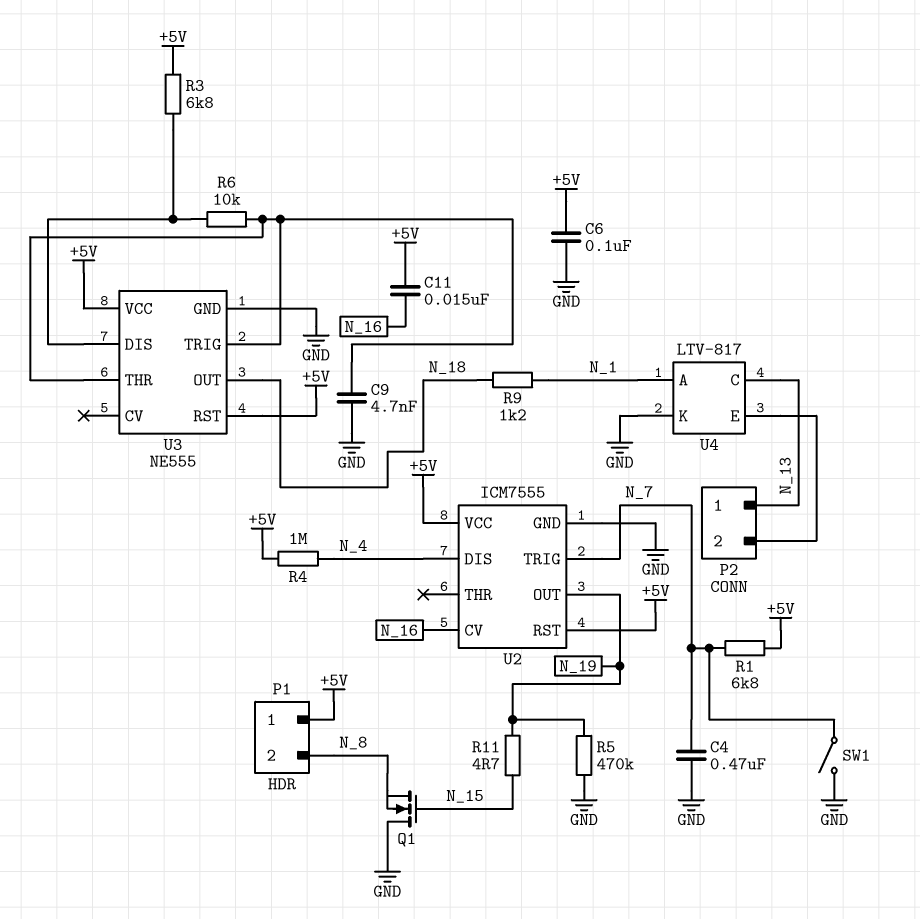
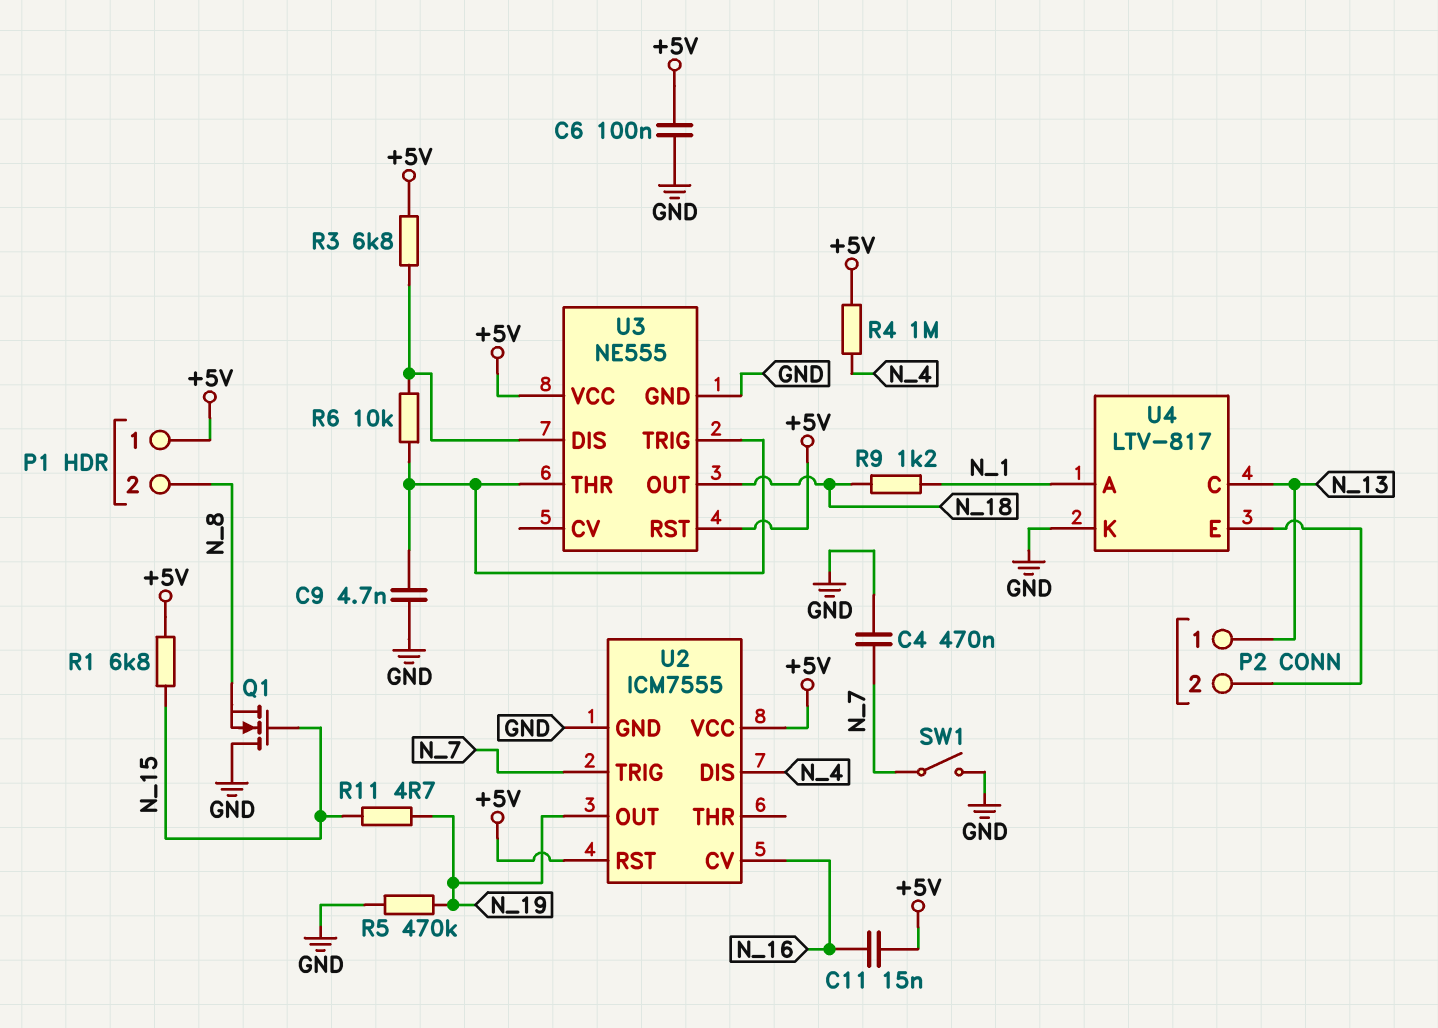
R1: 6.8k (+5V, N_7) -> 6.8k (+5V, N_15)

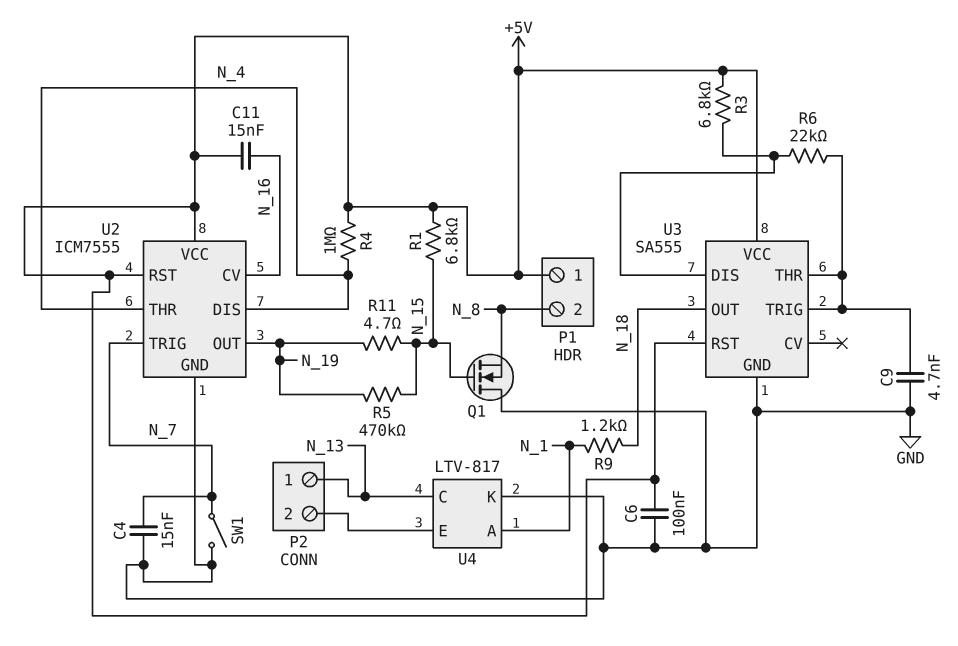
C4: 470nF (GND, N_7) -> 15nF (GND, N_7)
R5: 470k (GND, N_19) -> 470k (N_15, N_19)
R6: 10k (U3/DIS, U3/THR) -> 22k (U3/DIS, U3/THR)
U2 pin THR: none -> N_4
U3: NE555 -> SA555

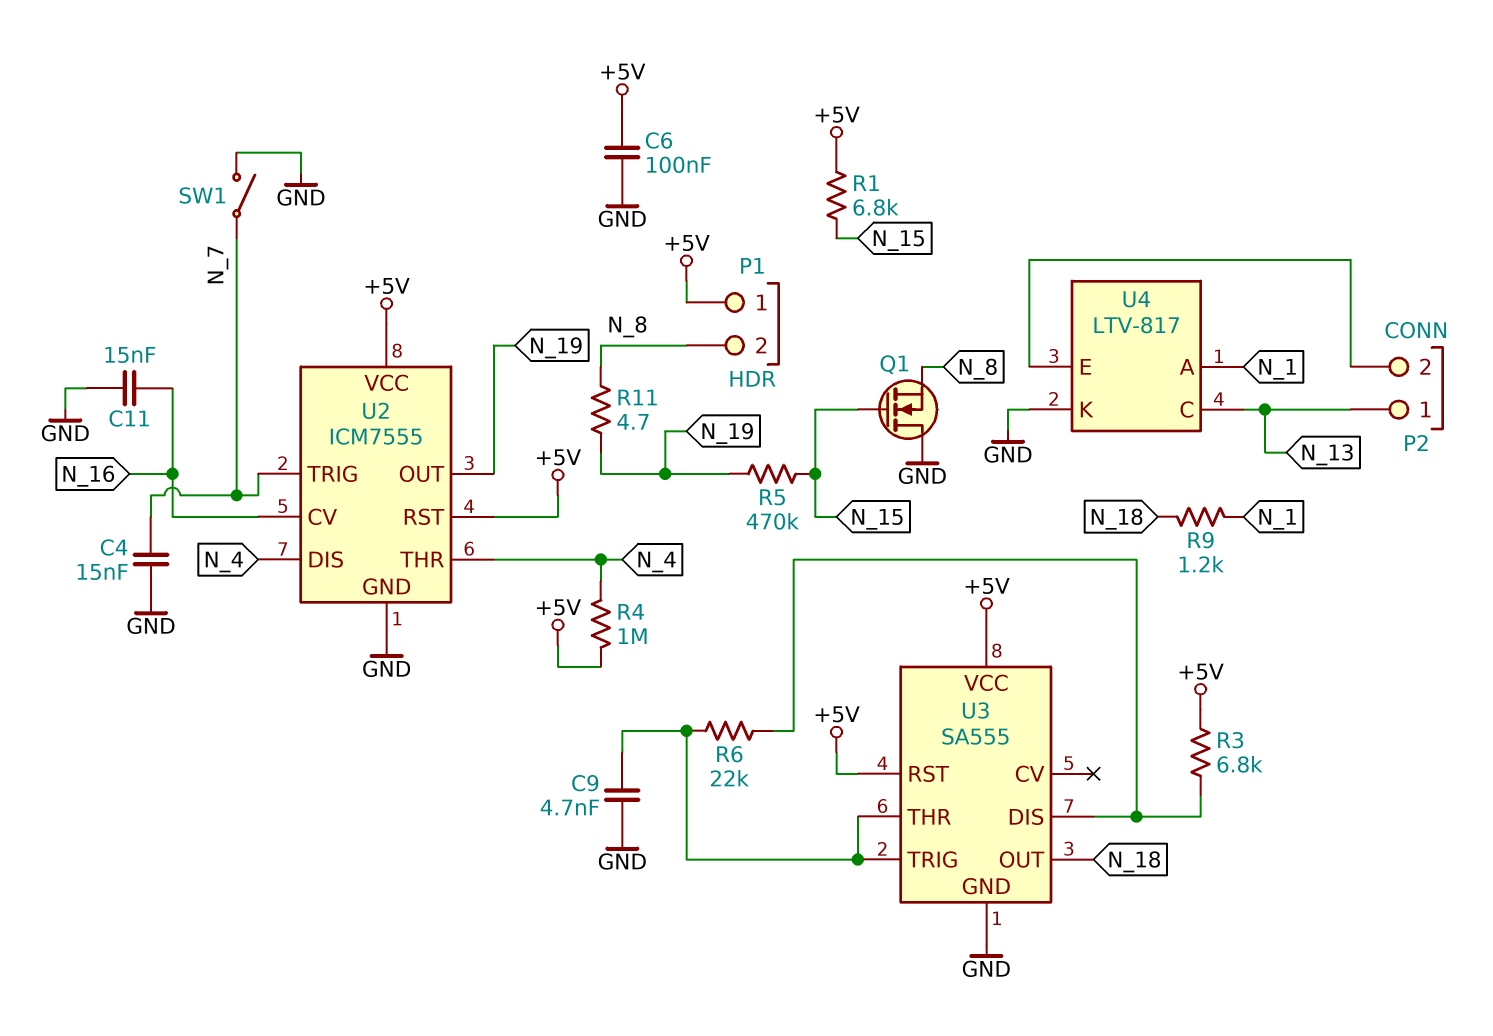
C11: 15nF (+5V, N_16) -> 15nF (GND, N_16)
R11: 4.7 (N_15, N_19) -> 4.7 (N_8, N_19)

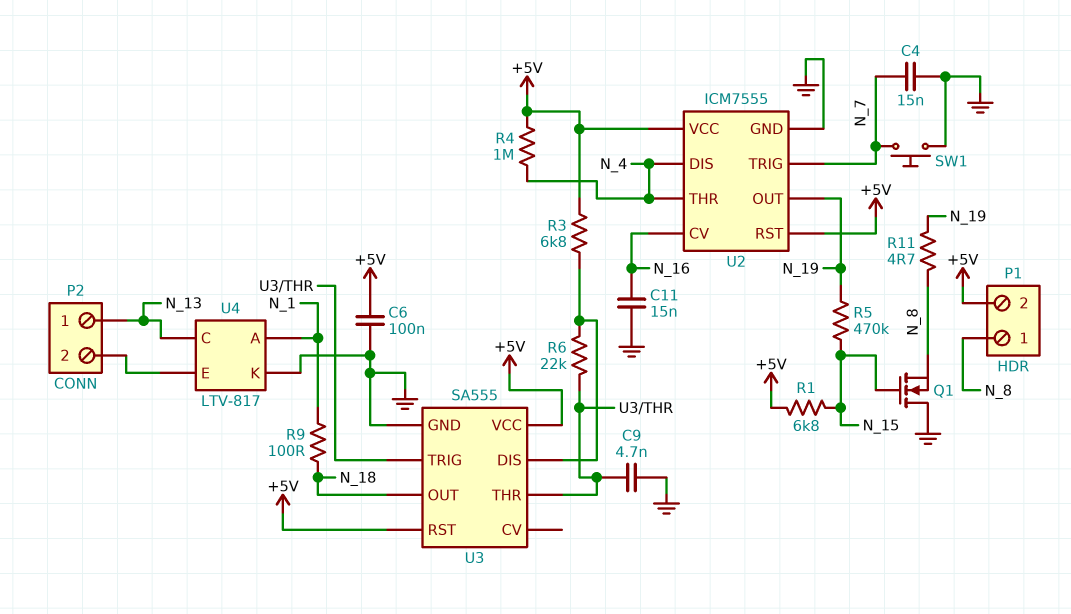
P1 pin 1: +5V -> N_8
P1 pin 2: N_8 -> +5V
R9: 1.2k (N_1, N_18) -> 100 (N_1, N_18)
SW1: switch (GND, N_7) -> button (GND, N_7)

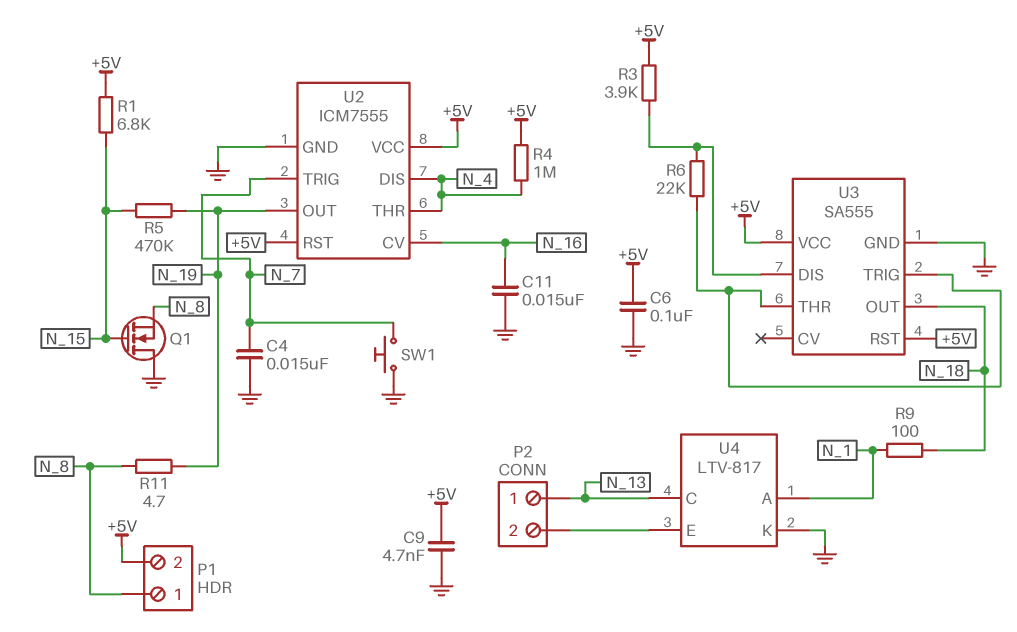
C9: 4.7nF (GND, U3/THR) -> 4.7nF (+5V, GND)
R3: 6.8k (+5V, U3/DIS) -> 3.9k (+5V, U3/DIS)

